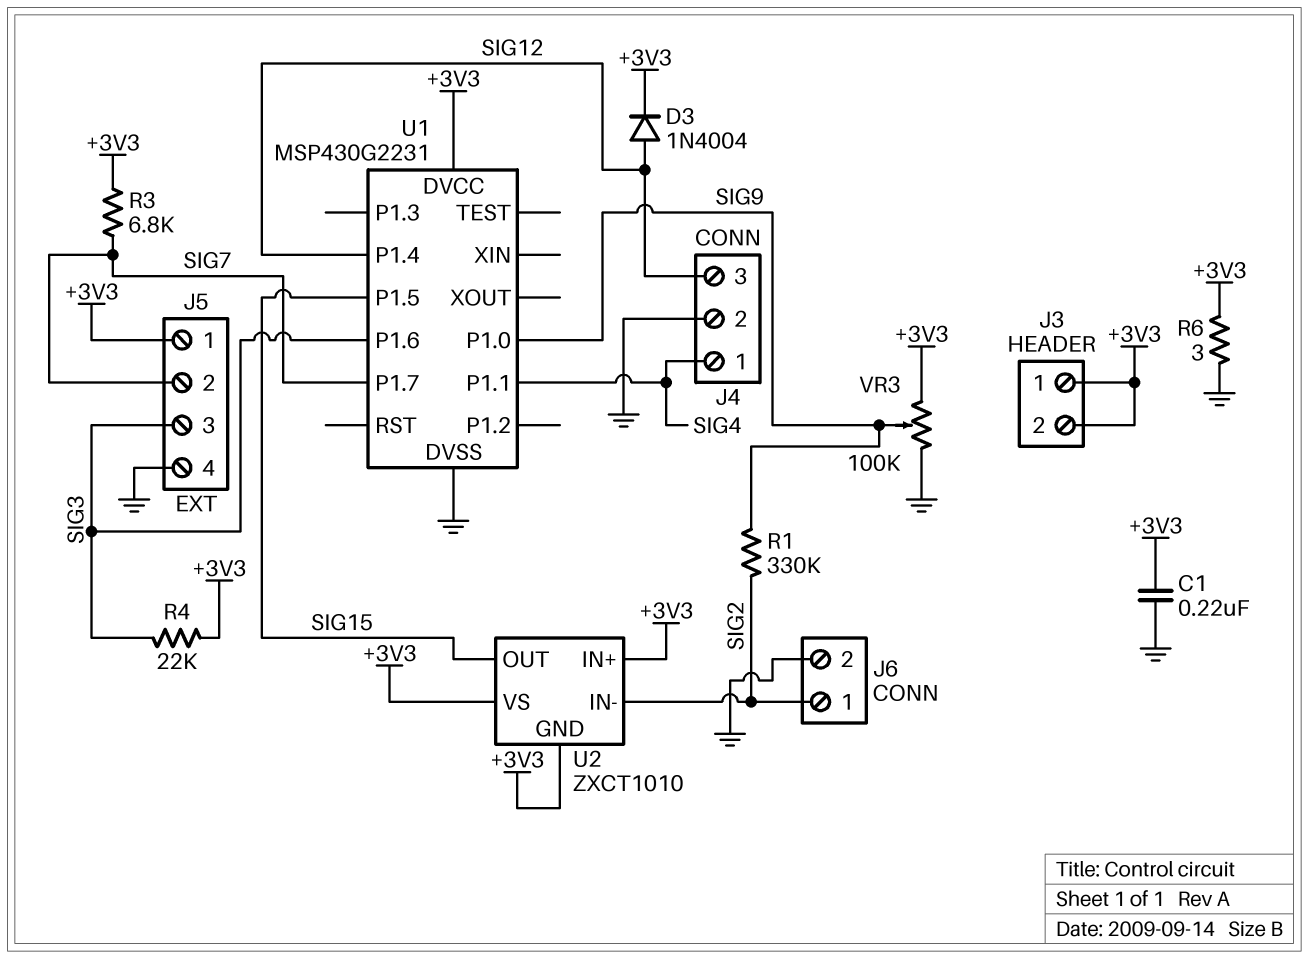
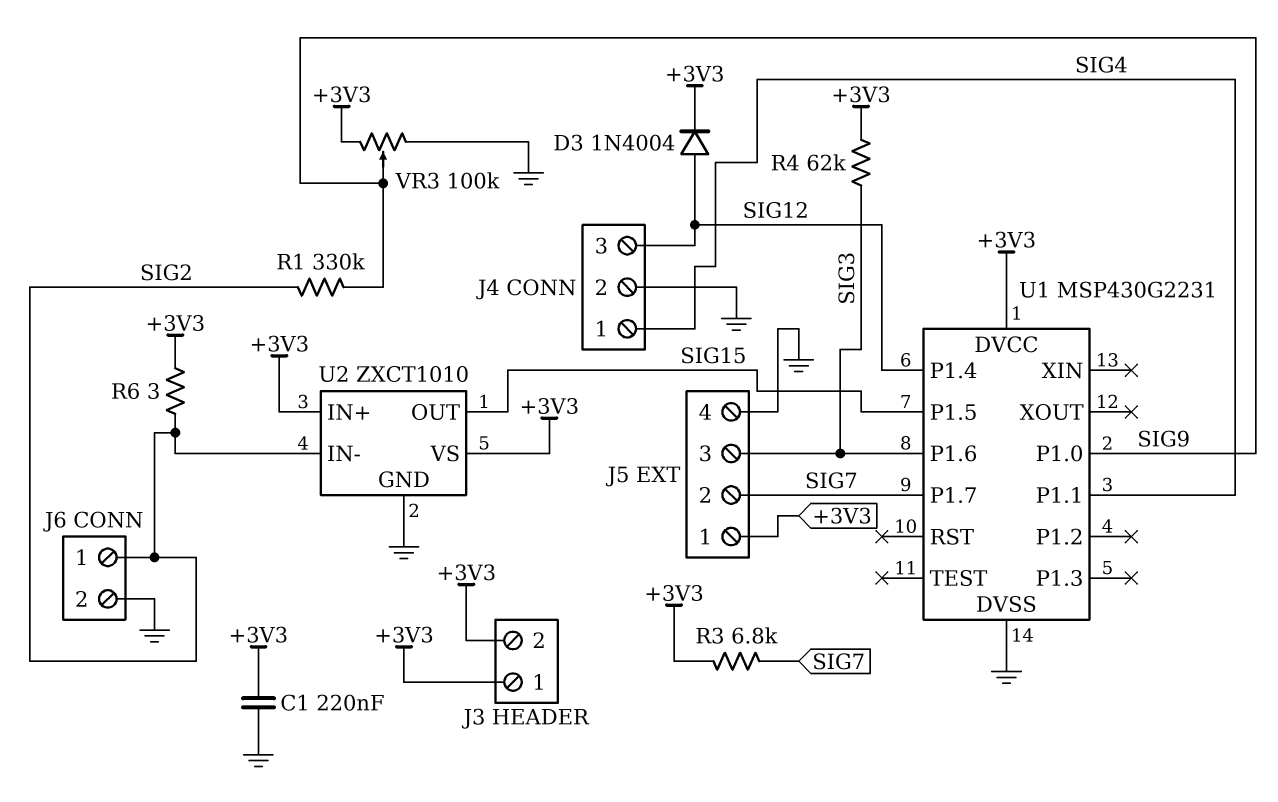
R4: 22k (+3V3, SIG3) -> 62k (+3V3, SIG3)
R6: 3 (+3V3, GND) -> 3 (+3V3, SIG2)
U2 pin GND: +3V3 -> GND

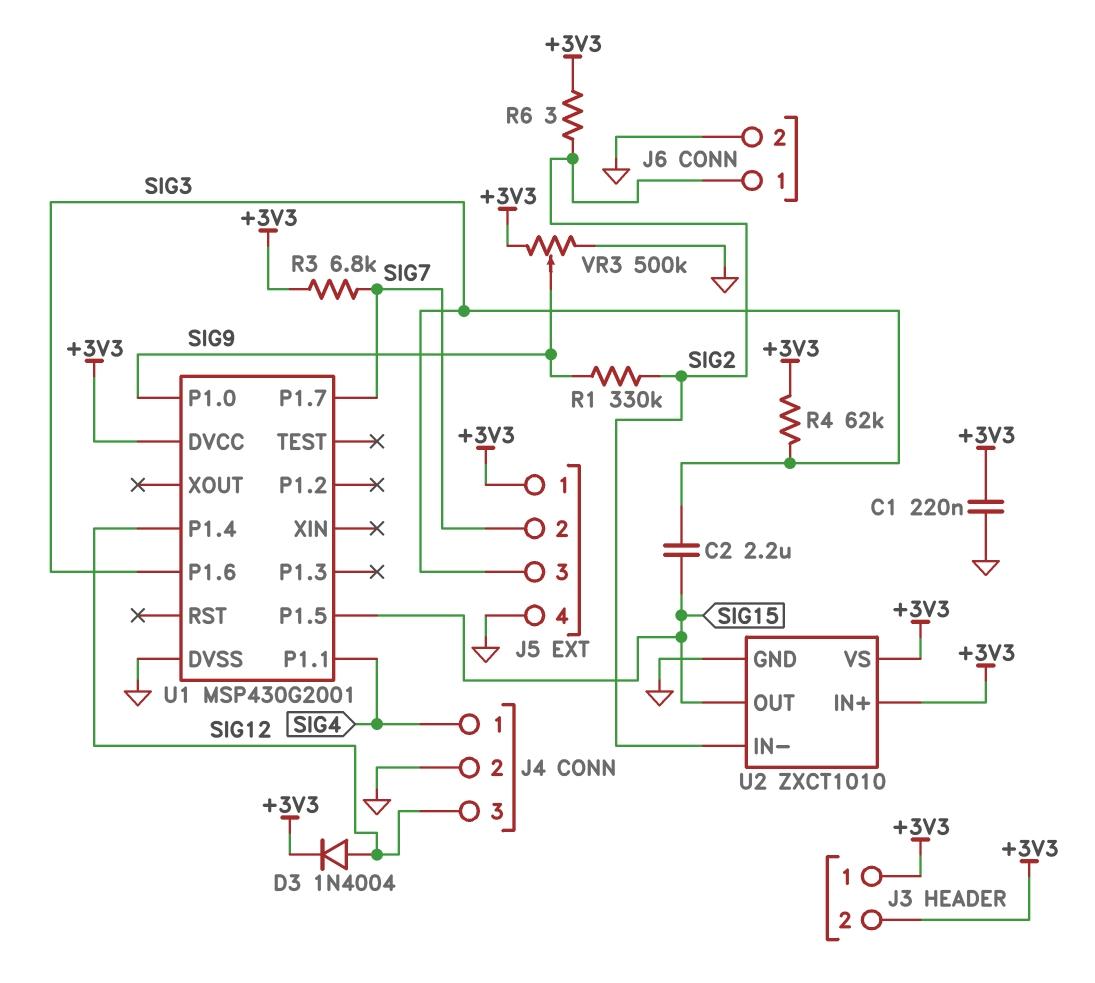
C2: none -> 2.2uF (SIG3, SIG15)
U1: MSP430G2231 -> MSP430G2001
VR3: 100k (+3V3, GND, wiper SIG9) -> 500k (+3V3, GND, wiper SIG9)

